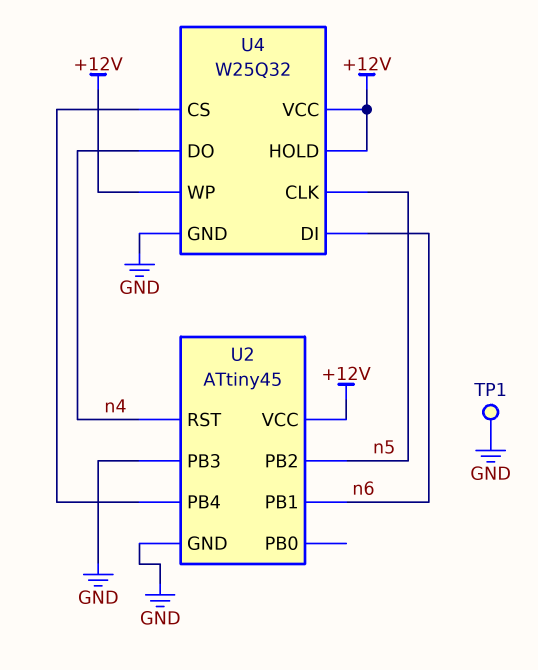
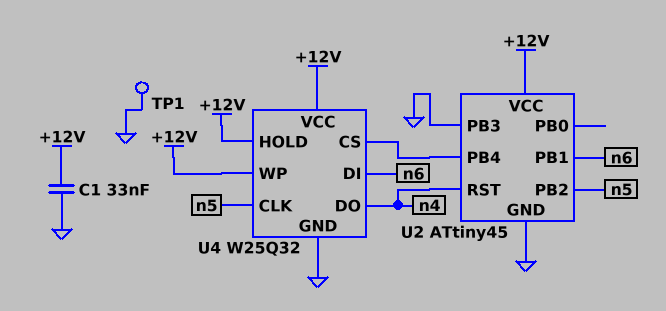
C1: none -> 33nF (+12V, GND)

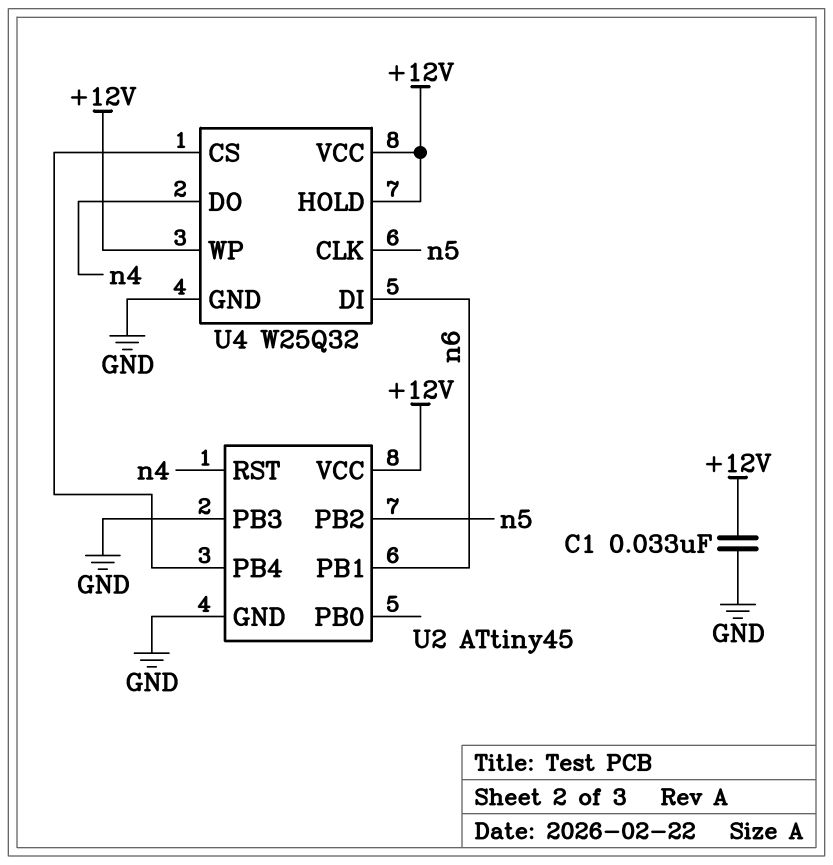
TP1: test point (GND) -> none

